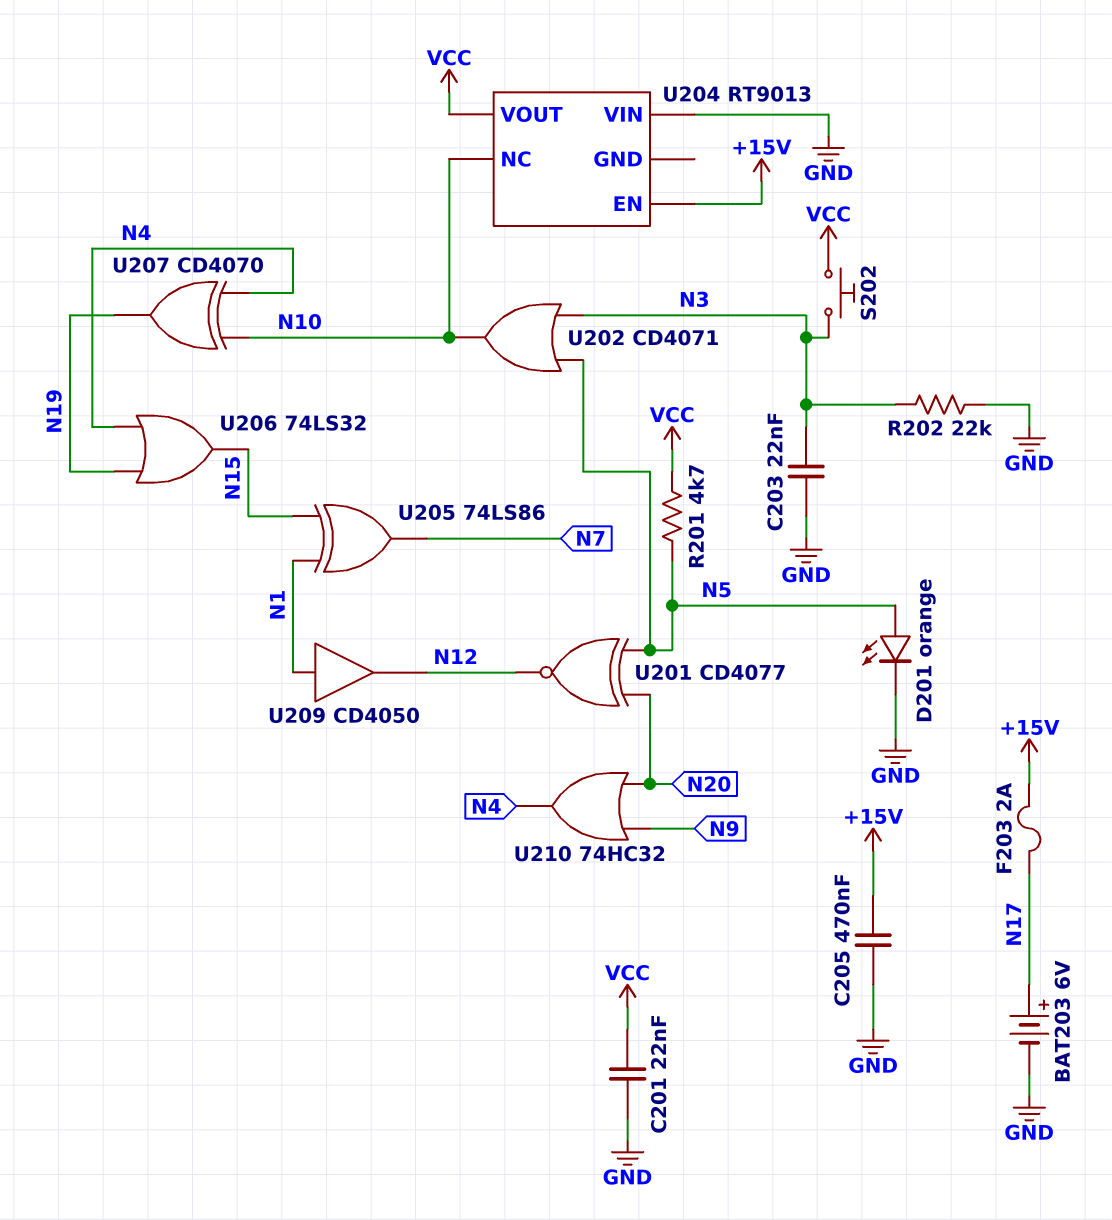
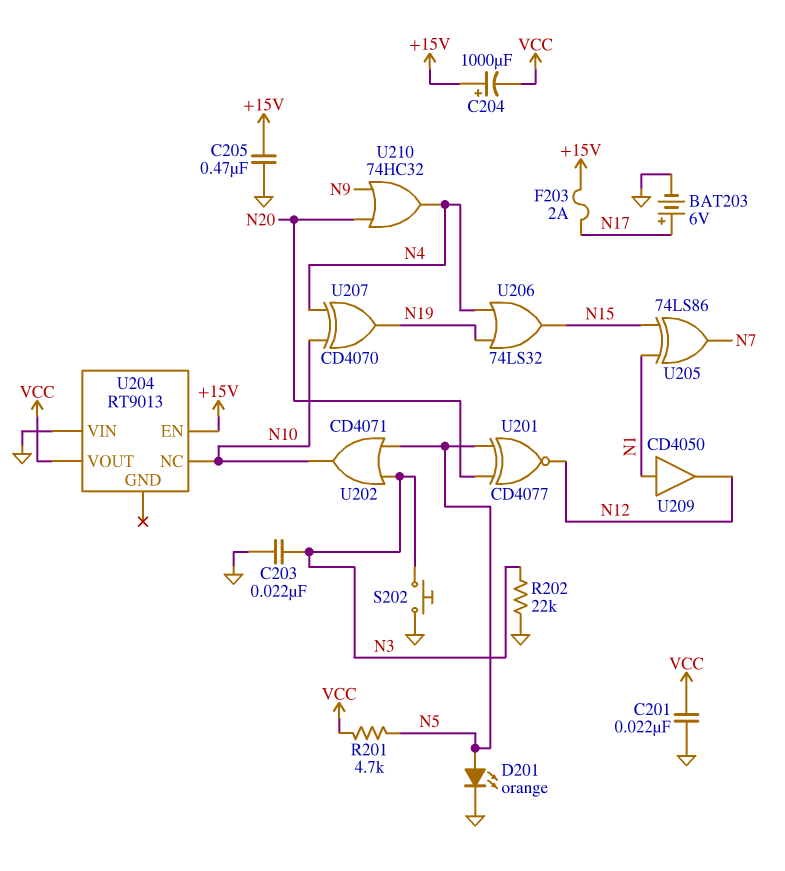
C204: none -> 1000uF (plus +15V, minus VCC)
S202: button (N3, VCC) -> button (GND, N3)

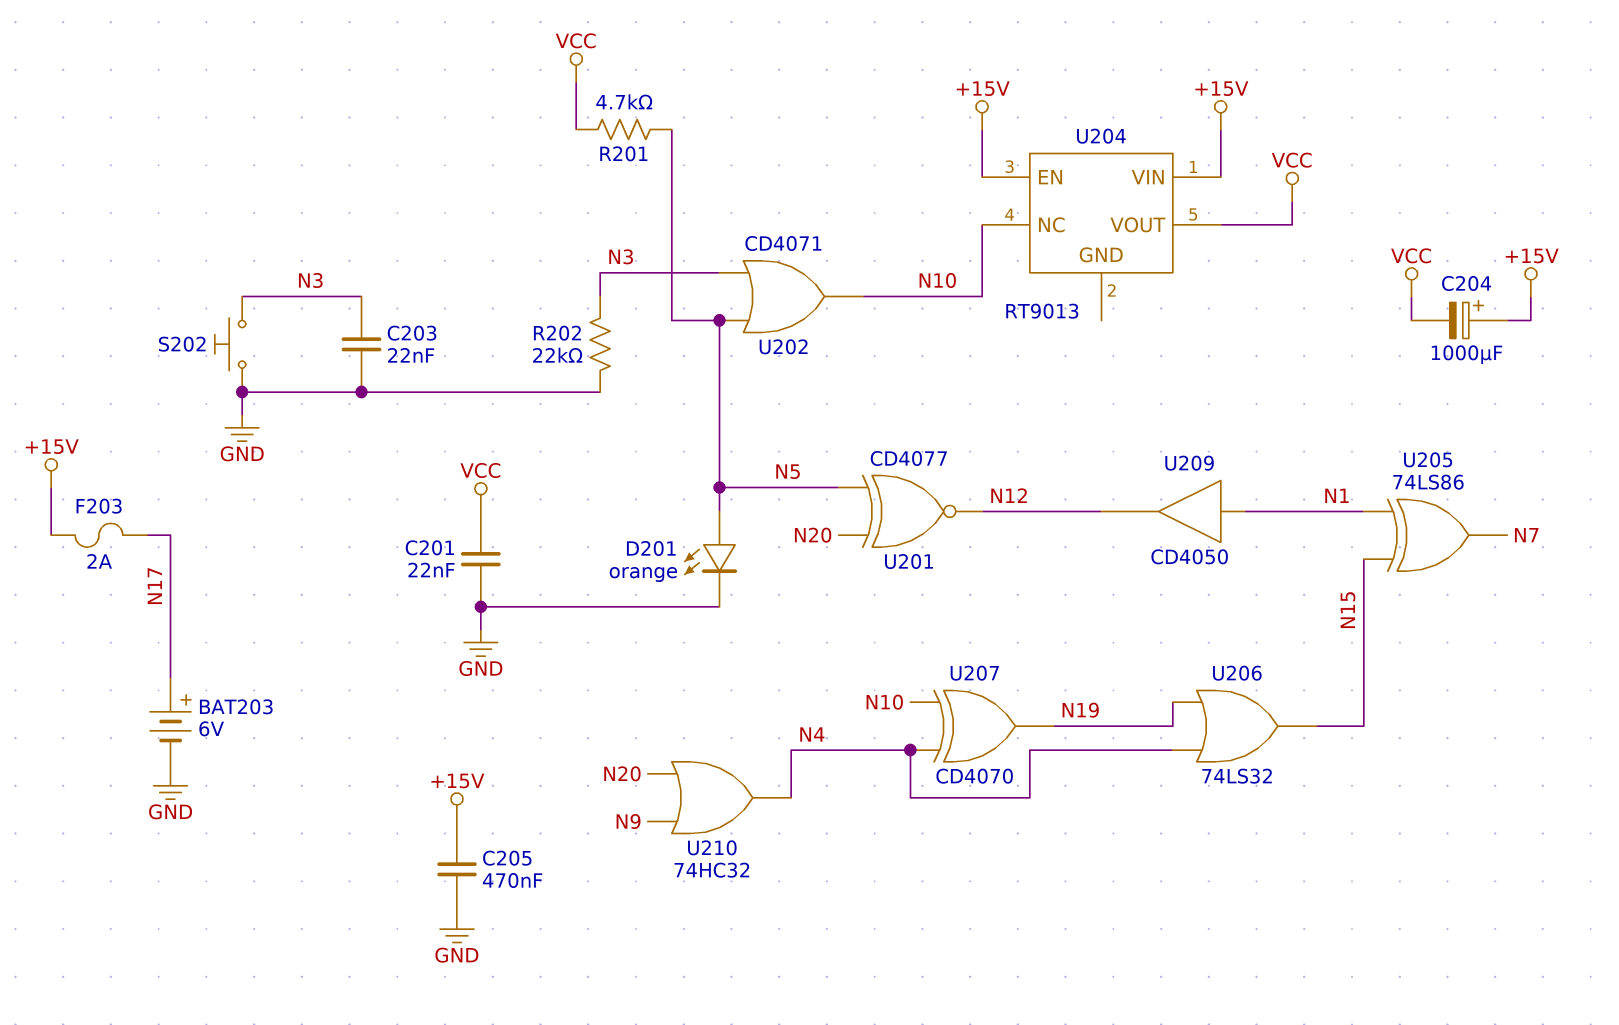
U204 pin VIN: GND -> +15V

